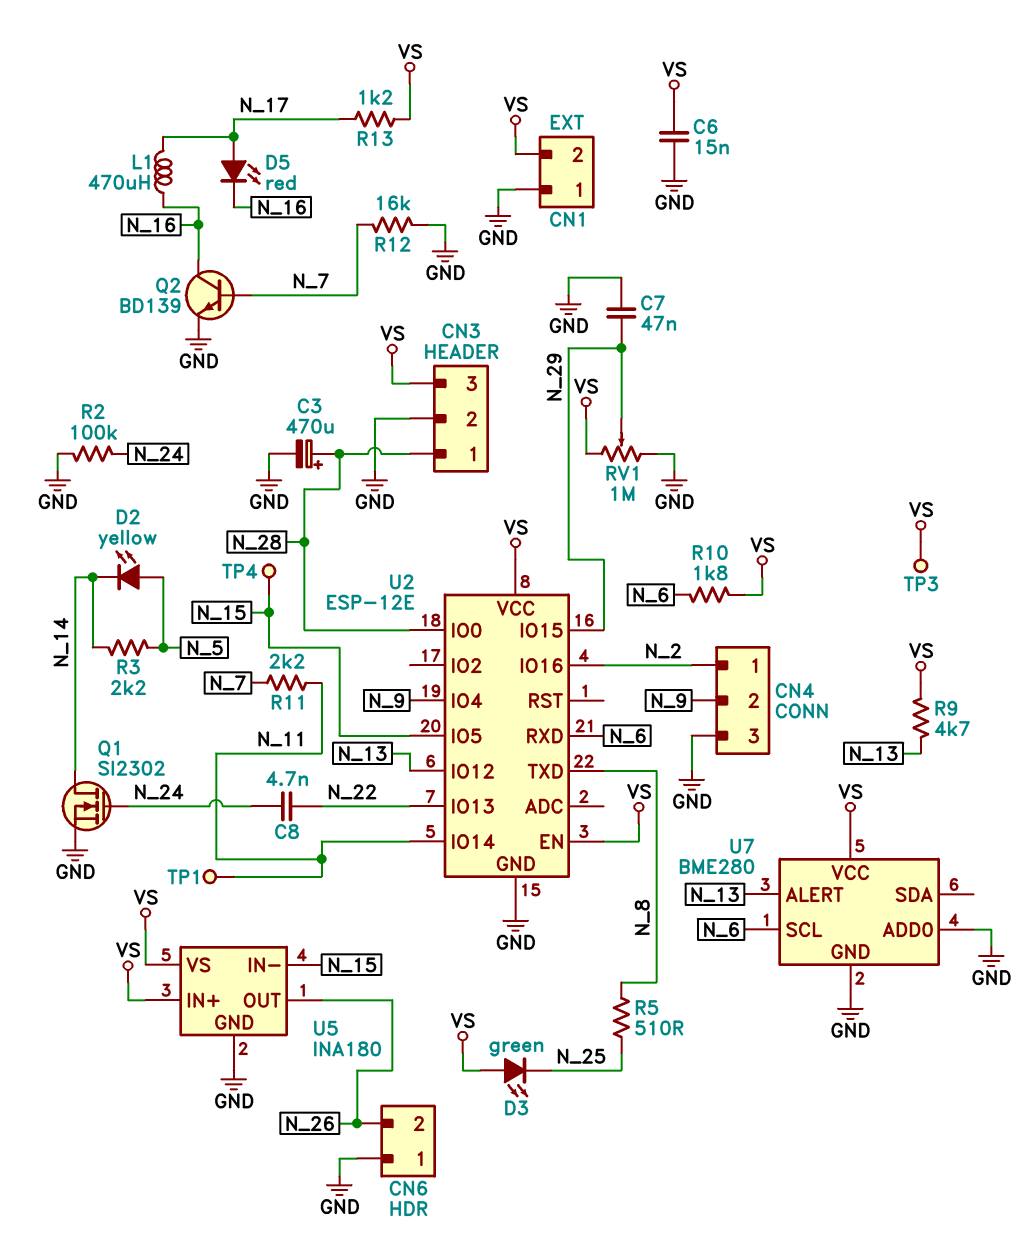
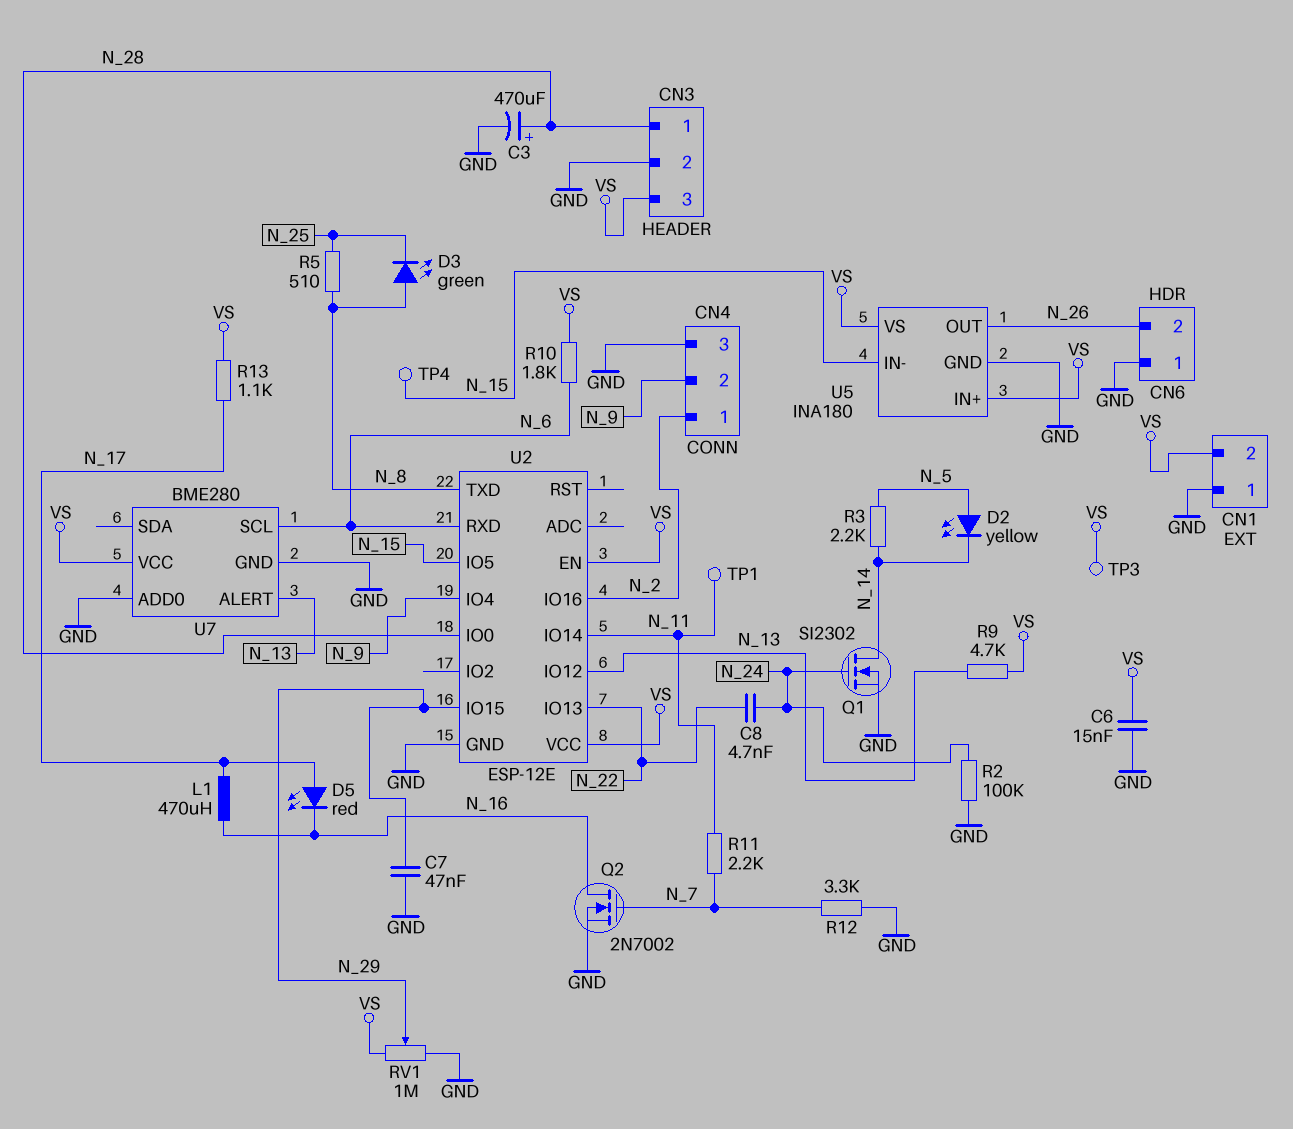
D3: LED green (A VS, K N_25) -> LED green (A N_8, K N_25)
Q2: NPN BD139 (B N_7, C N_16, E GND) -> NMOS 2N7002 (G N_7, D N_16, S GND)
R12: 16k (GND, N_7) -> 3.3k (GND, N_7)
R13: 1.2k (N_17, VS) -> 1.1k (N_17, VS)

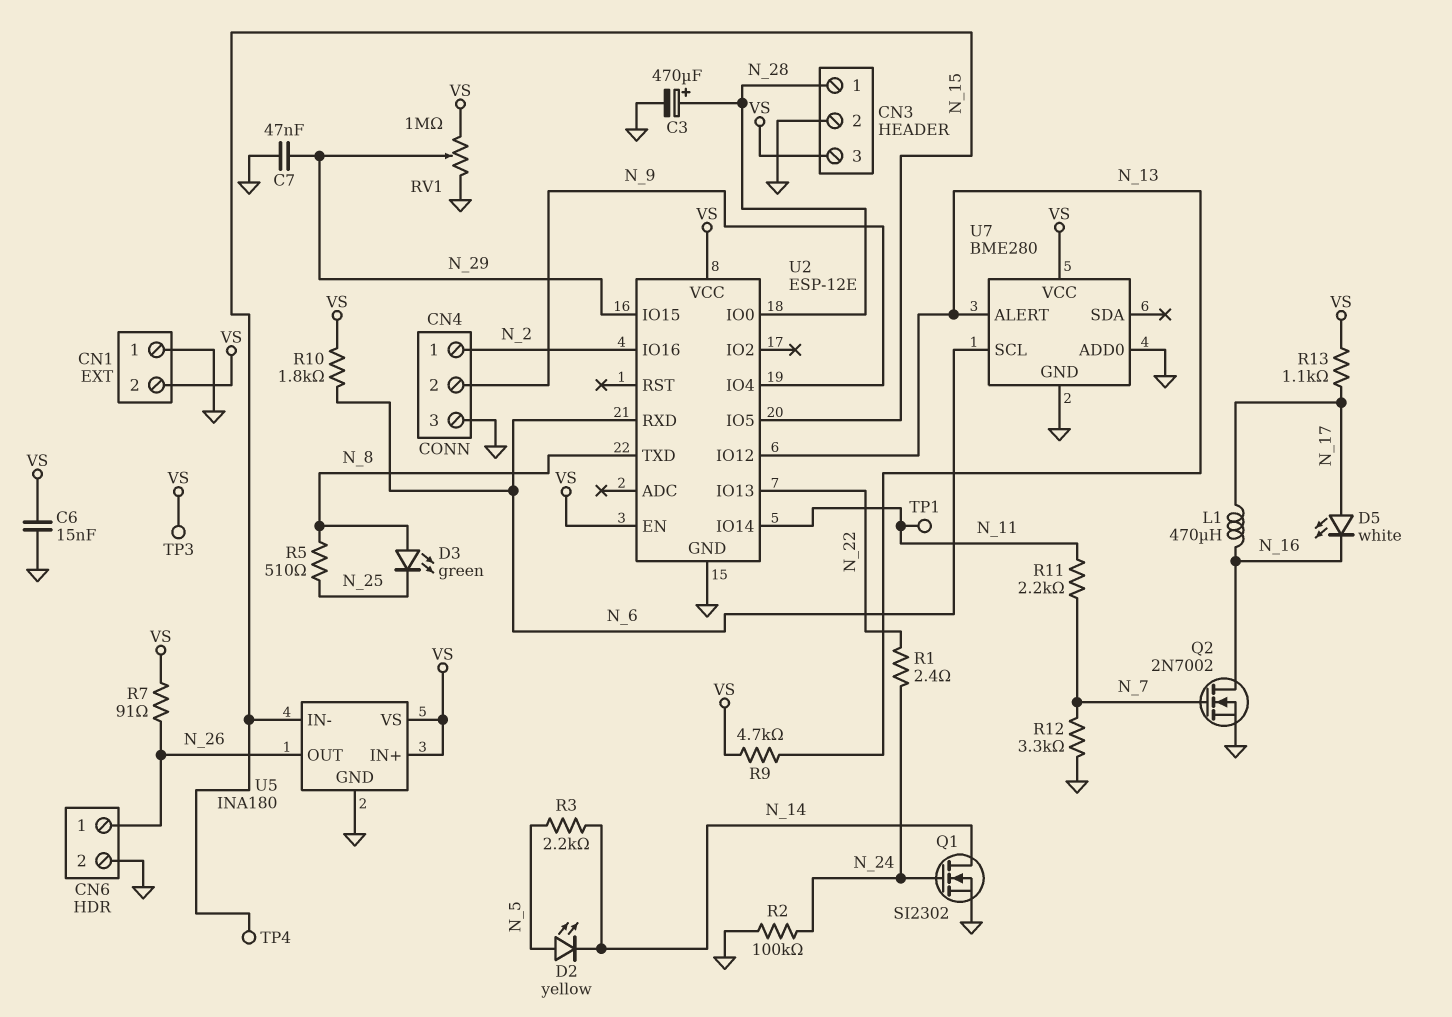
C8: 4.7nF (N_22, N_24) -> none
CN6 pin 1: GND -> N_26
CN6 pin 2: N_26 -> GND
D5: LED red (A N_17, K N_16) -> LED white (A N_17, K N_16)
R1: none -> 2.4 (N_22, N_24)
R7: none -> 91 (N_26, VS)

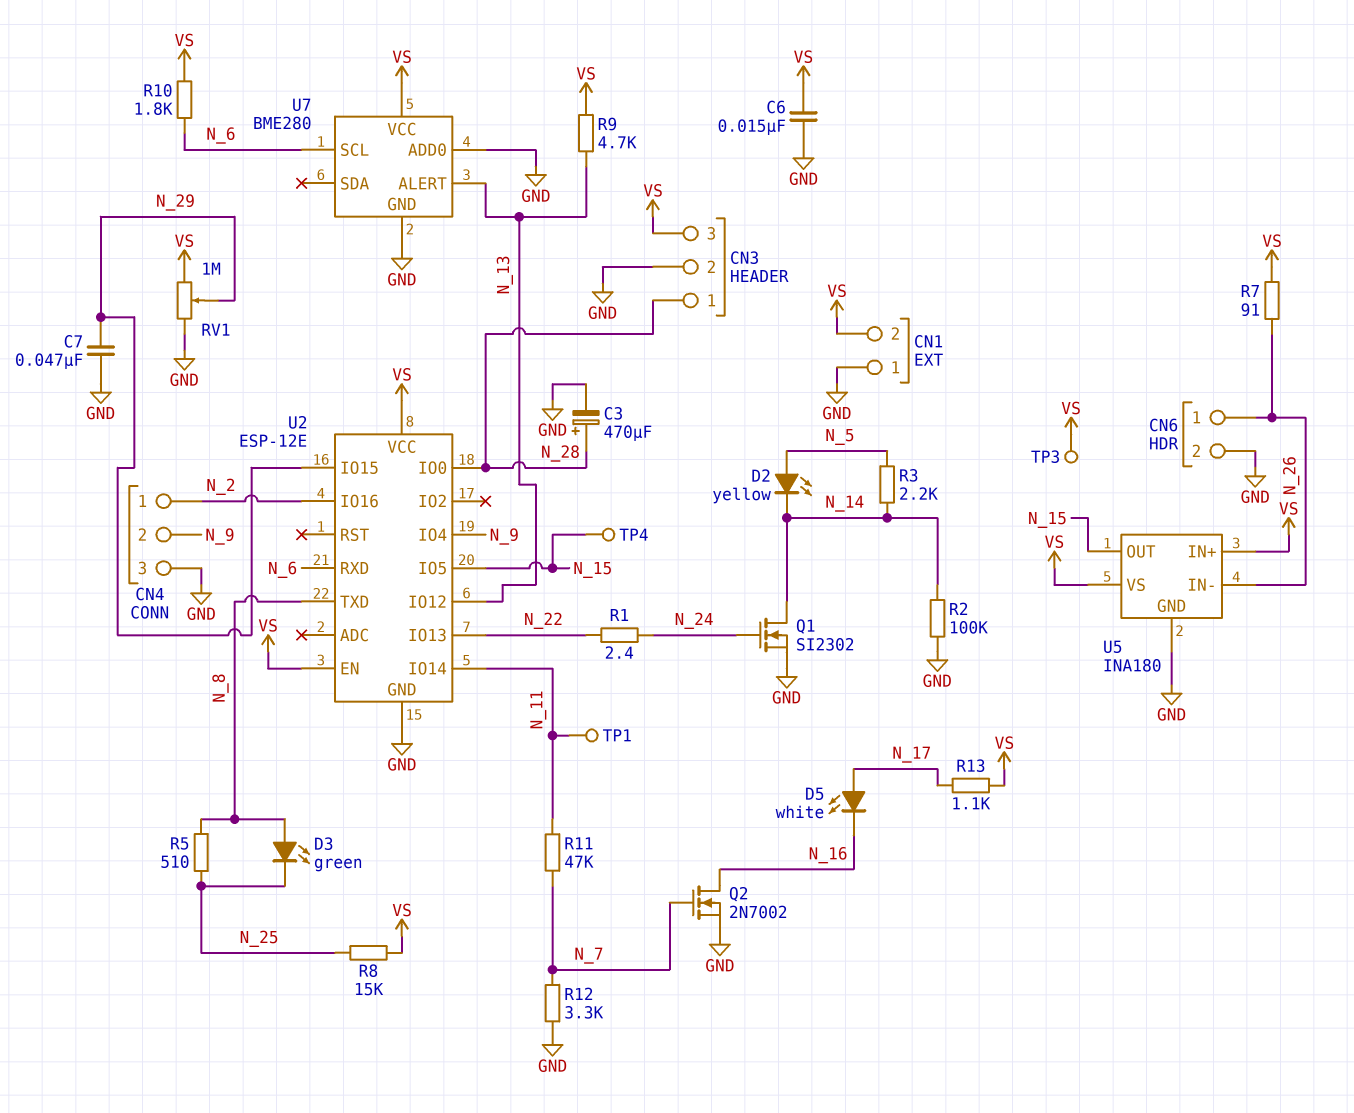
L1: 470uH (N_16, N_17) -> none
R2: 100k (GND, N_24) -> 100k (GND, N_14)
R8: none -> 15k (N_25, VS)
R11: 2.2k (N_7, N_11) -> 47k (N_7, N_11)
U5 pin IN-: N_15 -> N_26
U5 pin OUT: N_26 -> N_15

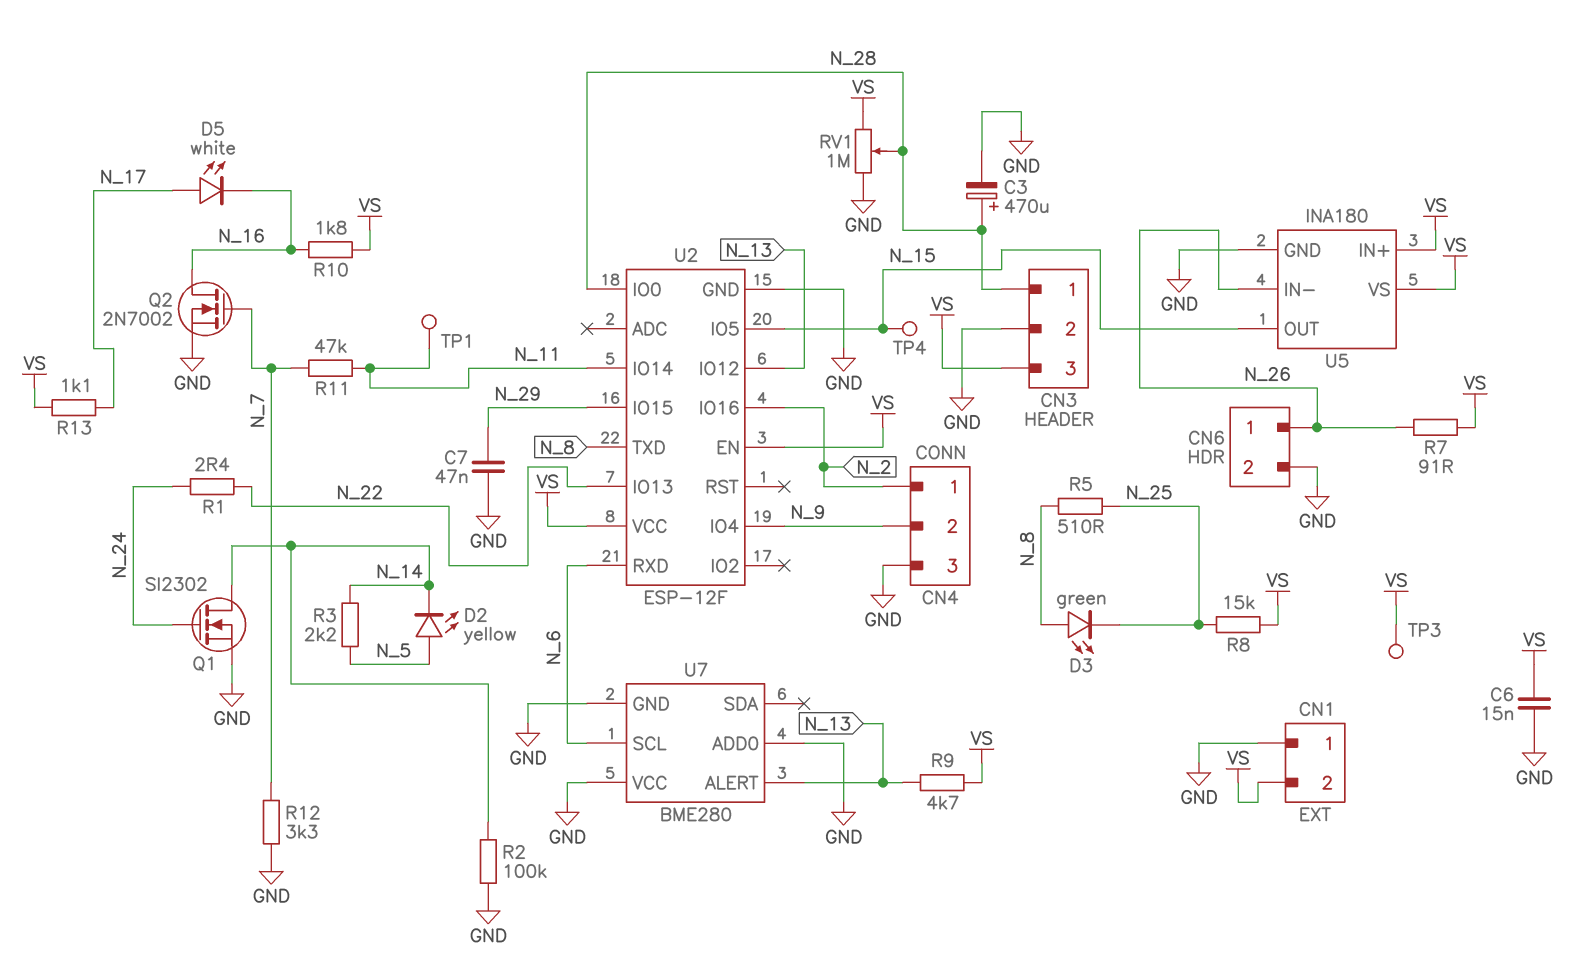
R10: 1.8k (N_6, VS) -> 1.8k (N_16, VS)
RV1: 1M (GND, VS, wiper N_29) -> 1M (GND, VS, wiper N_28)
U2: ESP-12E -> ESP-12F
U7 pin VCC: VS -> GND

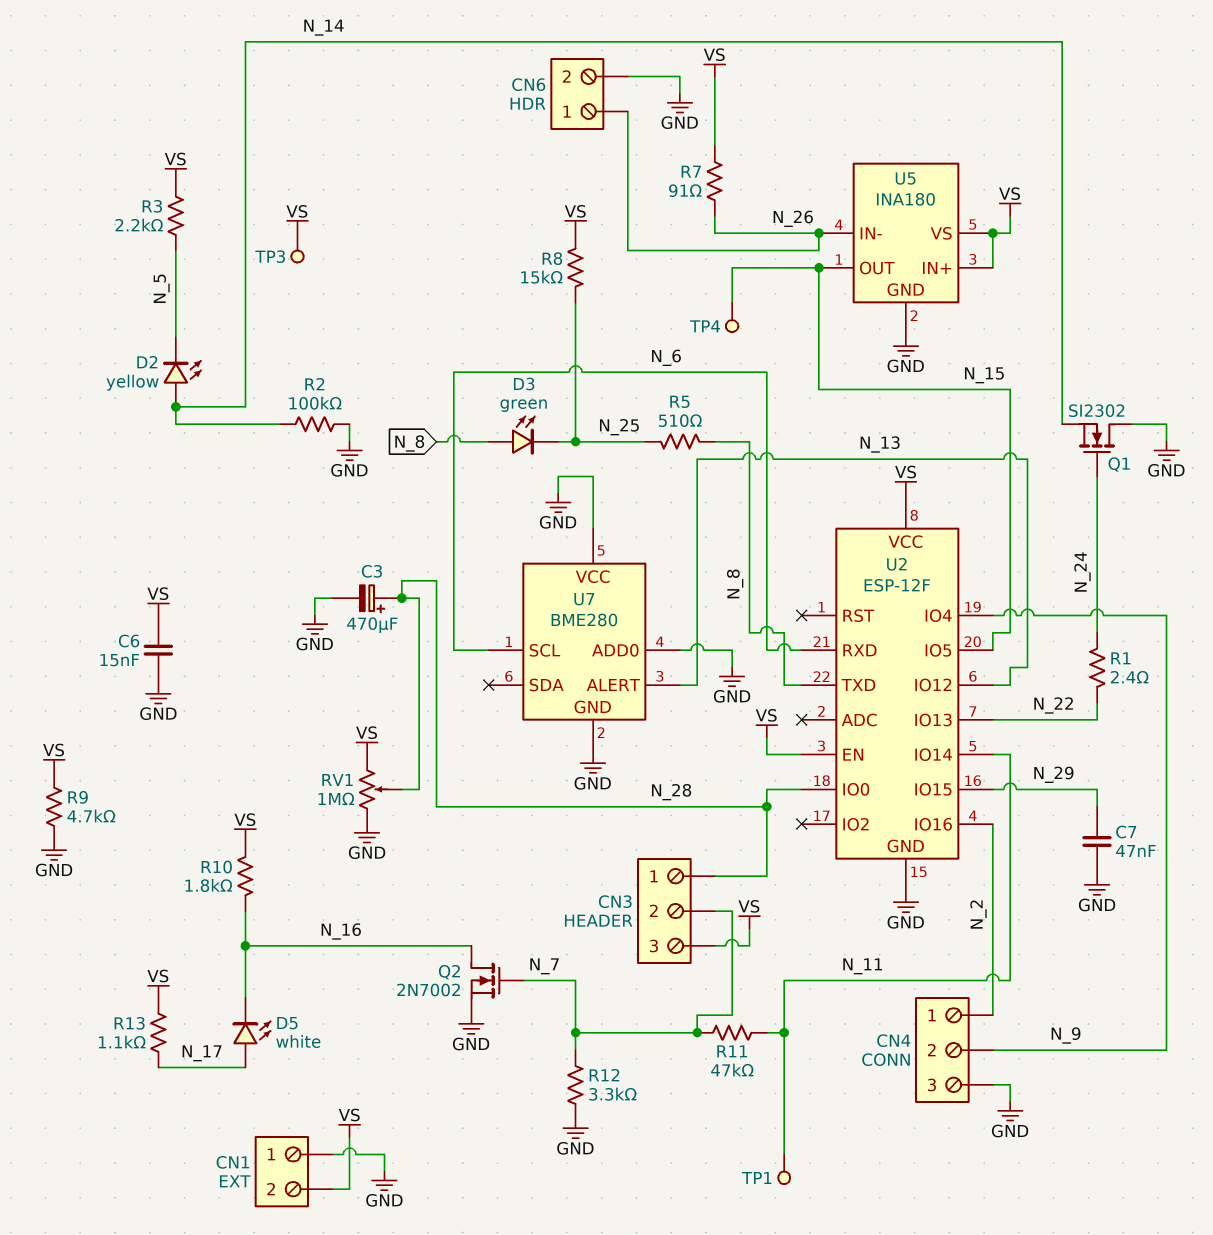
CN3 pin 2: GND -> N_7
D2: LED yellow (A N_5, K N_14) -> LED yellow (A N_14, K N_5)
Q1: NMOS SI2302 (G N_24, D N_14, S GND) -> NMOS SI2302 (G N_24, D GND, S N_14)
R3: 2.2k (N_5, N_14) -> 2.2k (N_5, VS)
R9: 4.7k (N_13, VS) -> 4.7k (GND, VS)

